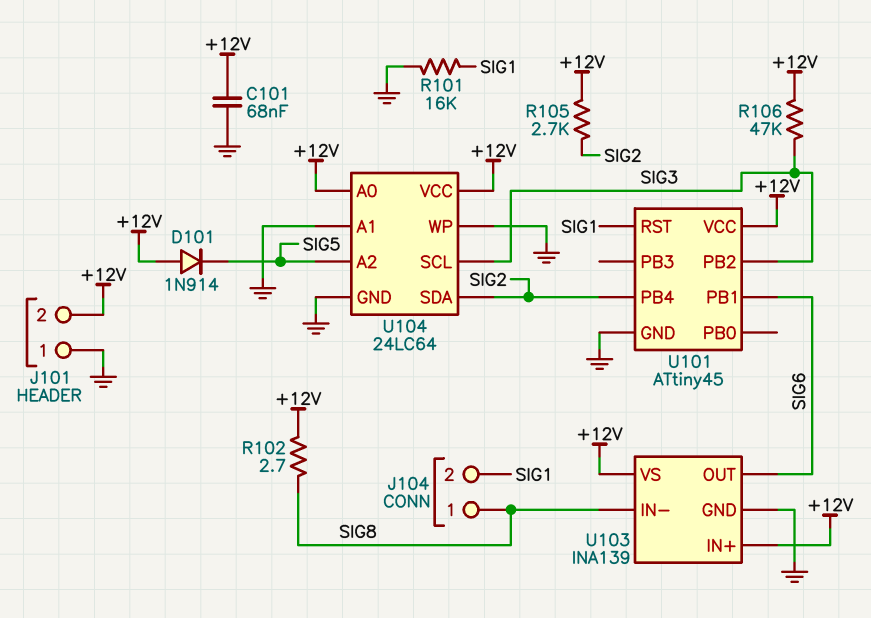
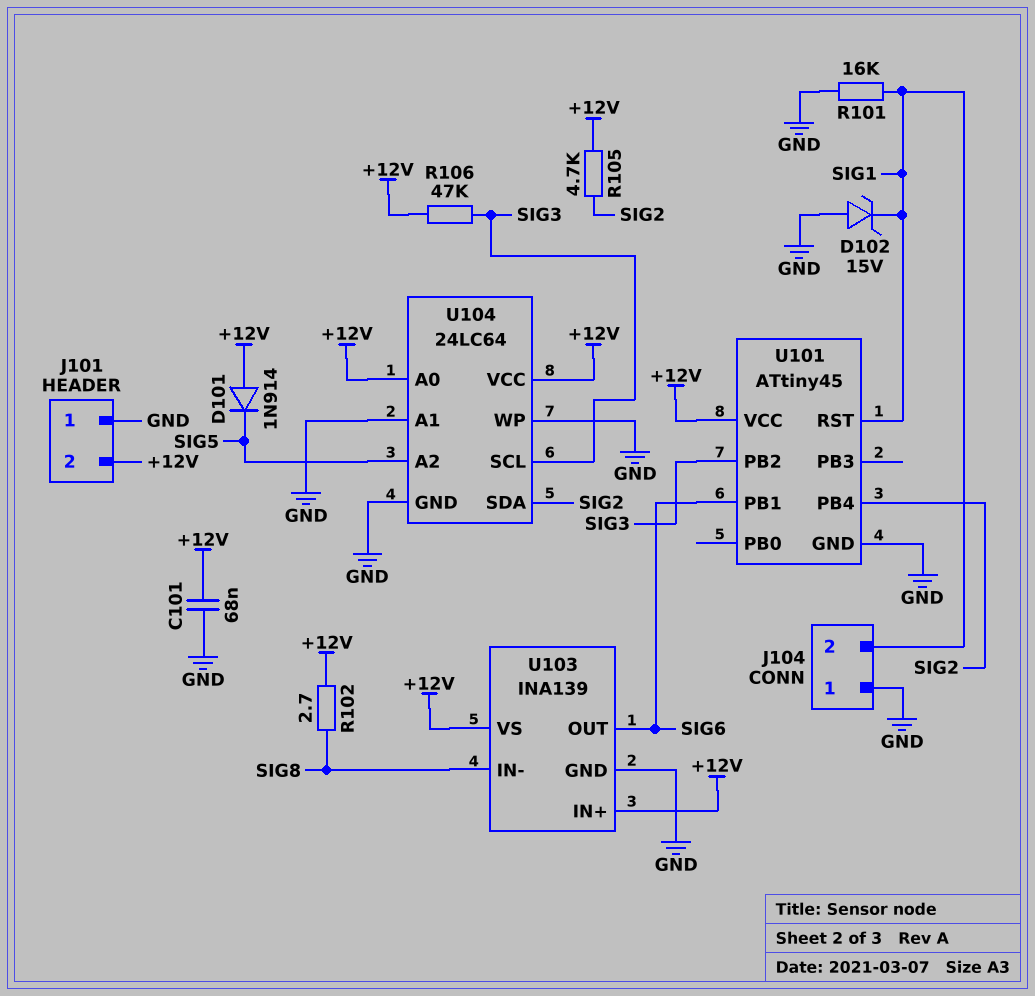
D102: none -> zener 15V (A GND, K SIG1)
J104 pin 1: SIG8 -> GND
R105: 2.7k (+12V, SIG2) -> 4.7k (+12V, SIG2)

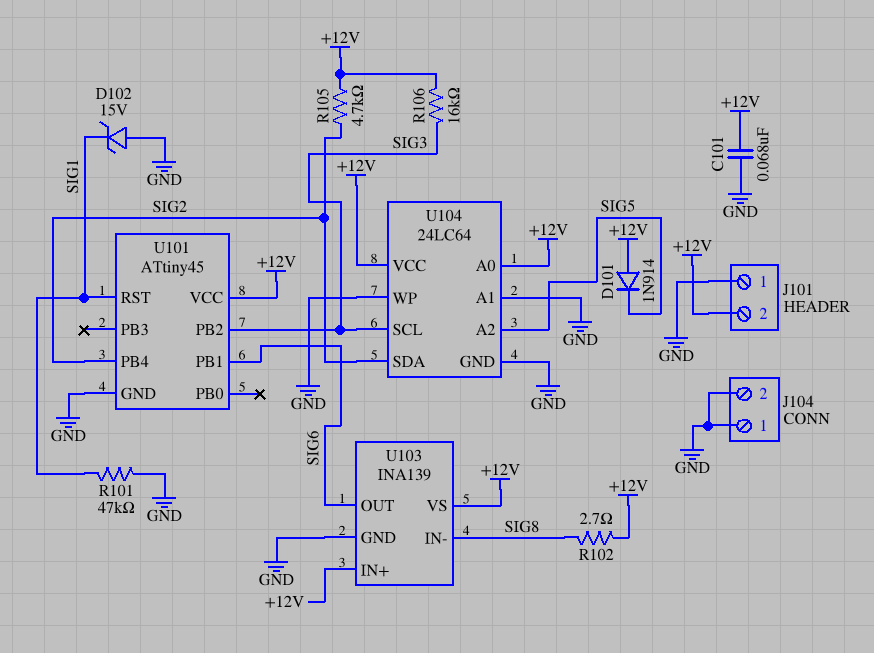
J104 pin 2: SIG1 -> GND
R101: 16k (GND, SIG1) -> 47k (GND, SIG1)
R106: 47k (+12V, SIG3) -> 16k (+12V, SIG3)

